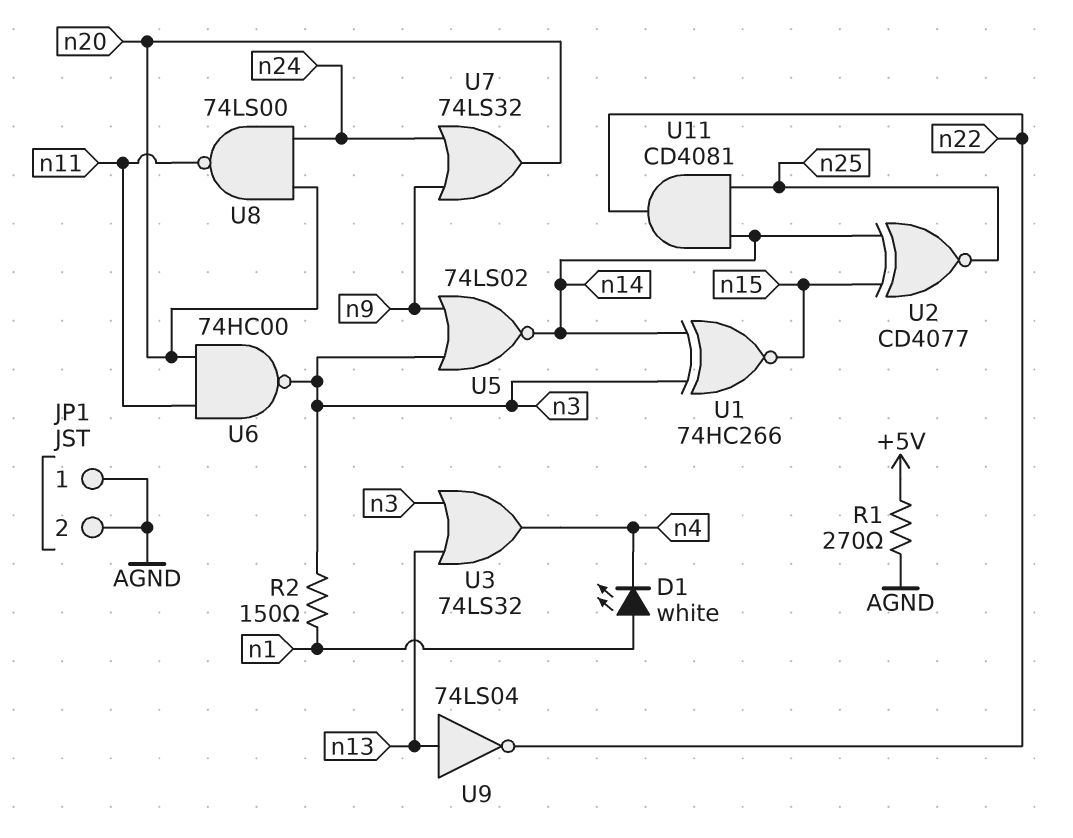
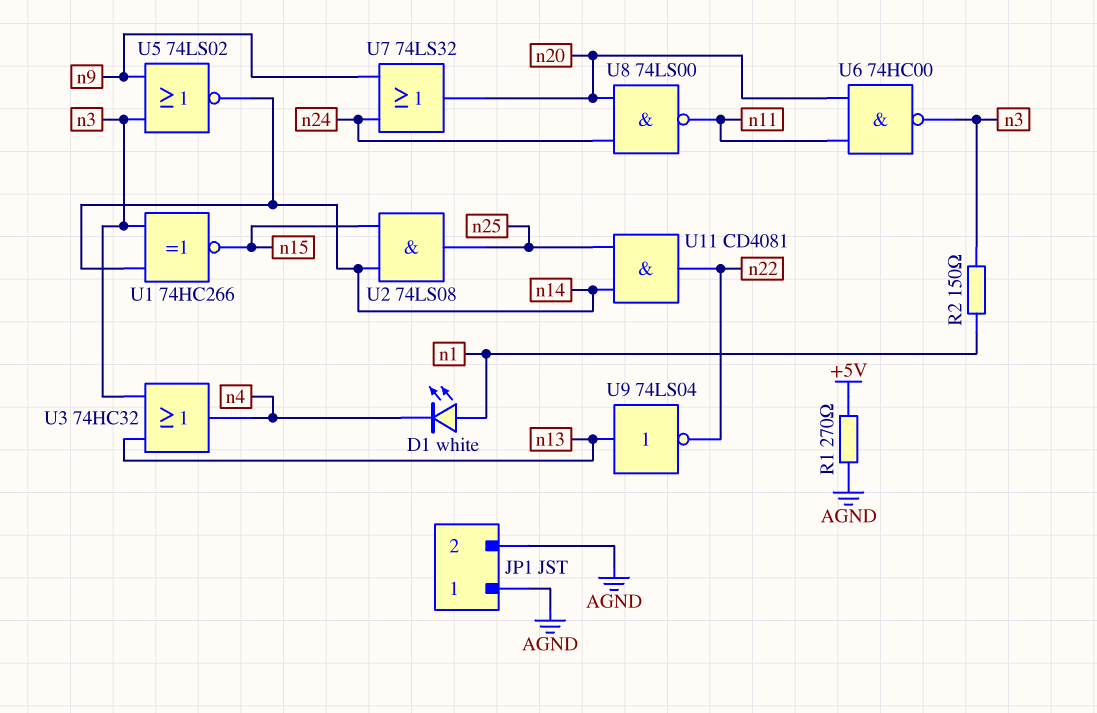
U2: XNOR CD4077 (in n14, in n15, out n25) -> AND 74LS08 (in n14, in n15, out n25)
U3: OR 74LS32 (in n3, in n13, out n4) -> OR 74HC32 (in n3, in n13, out n4)

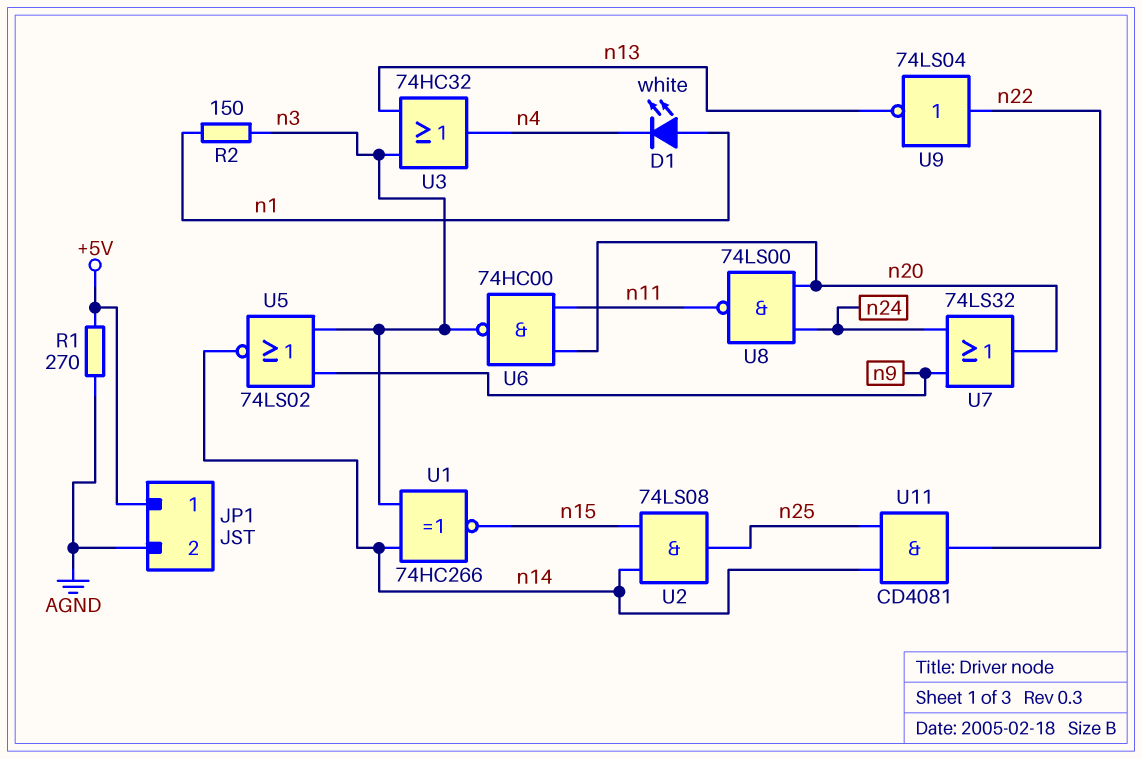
JP1 pin 1: AGND -> +5V
U9: NOT 74LS04 (in n13, out n22) -> NOT 74LS04 (in n22, out n13)

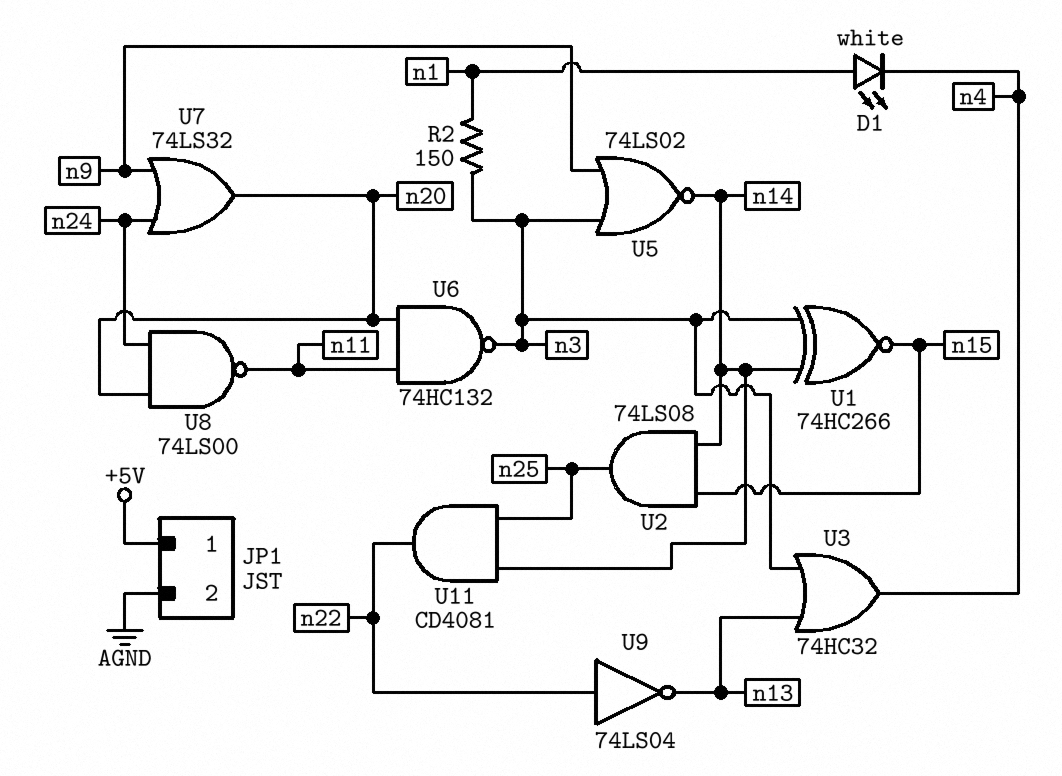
R1: 270 (+5V, AGND) -> none
U6: NAND 74HC00 (in n11, in n20, out n3) -> NAND 74HC132 (in n11, in n20, out n3)

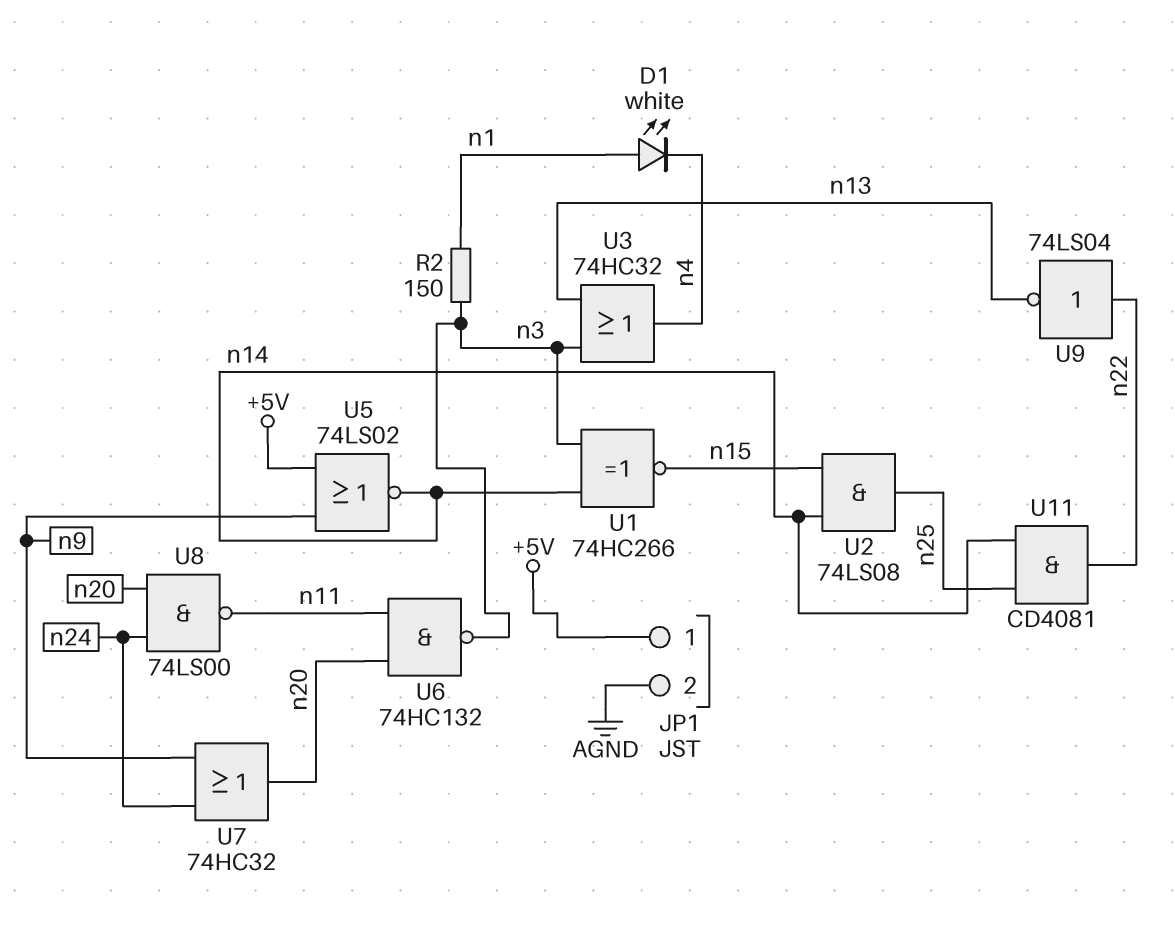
U5: NOR 74LS02 (in n3, in n9, out n14) -> NOR 74LS02 (in +5V, in n9, out n14)
U7: OR 74LS32 (in n9, in n24, out n20) -> OR 74HC32 (in n9, in n24, out n20)

